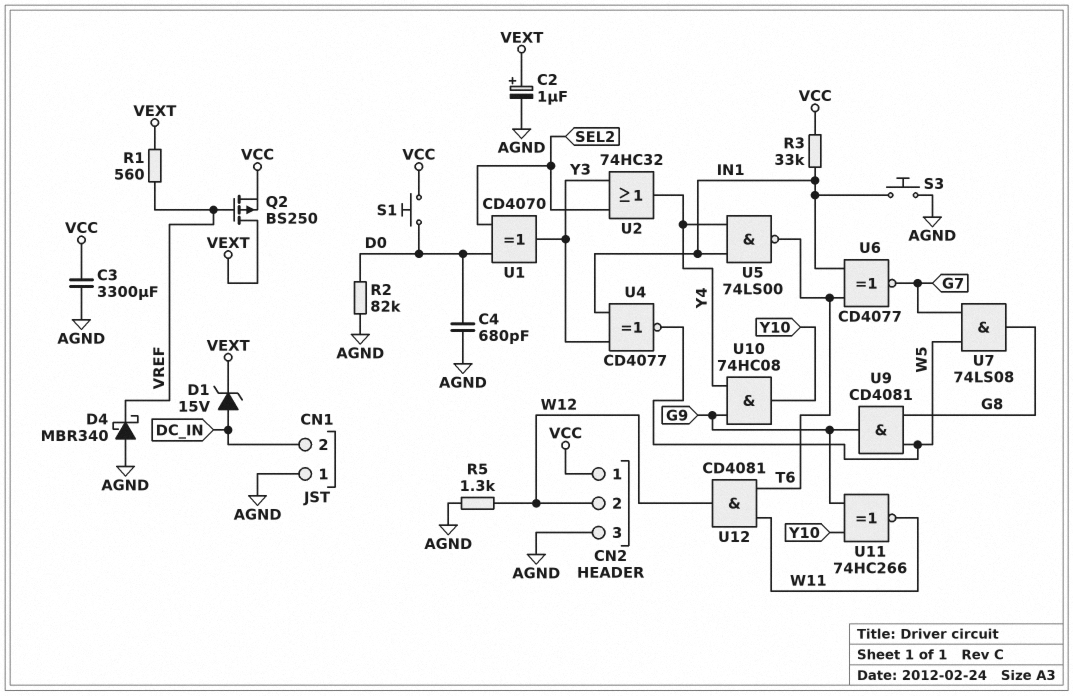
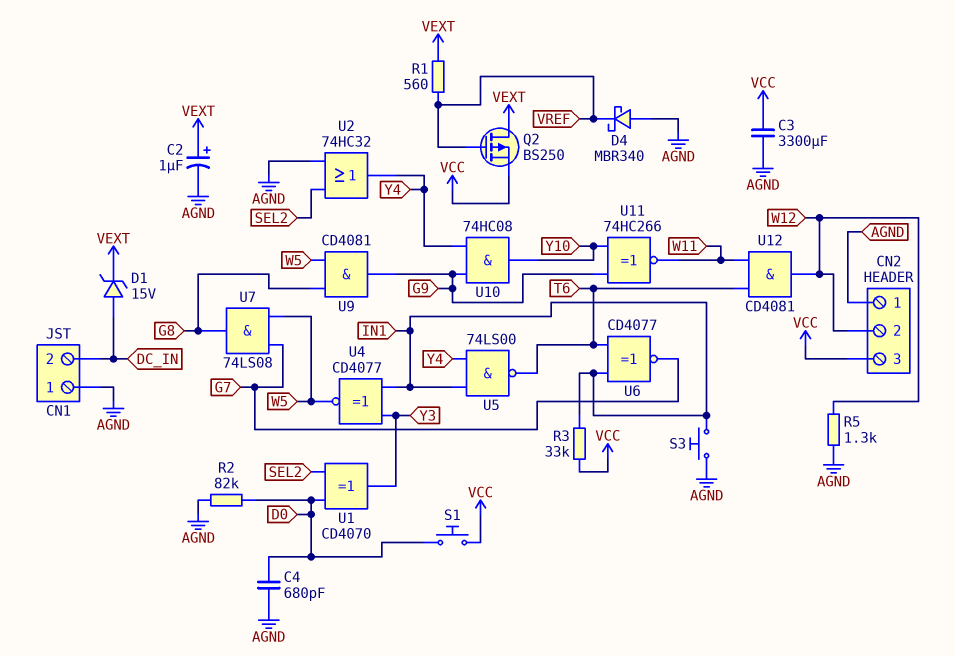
CN2 pin 1: VCC -> AGND
CN2 pin 3: AGND -> VCC
U2: OR 74HC32 (in SEL2, in Y3, out Y4) -> OR 74HC32 (in AGND, in SEL2, out Y4)

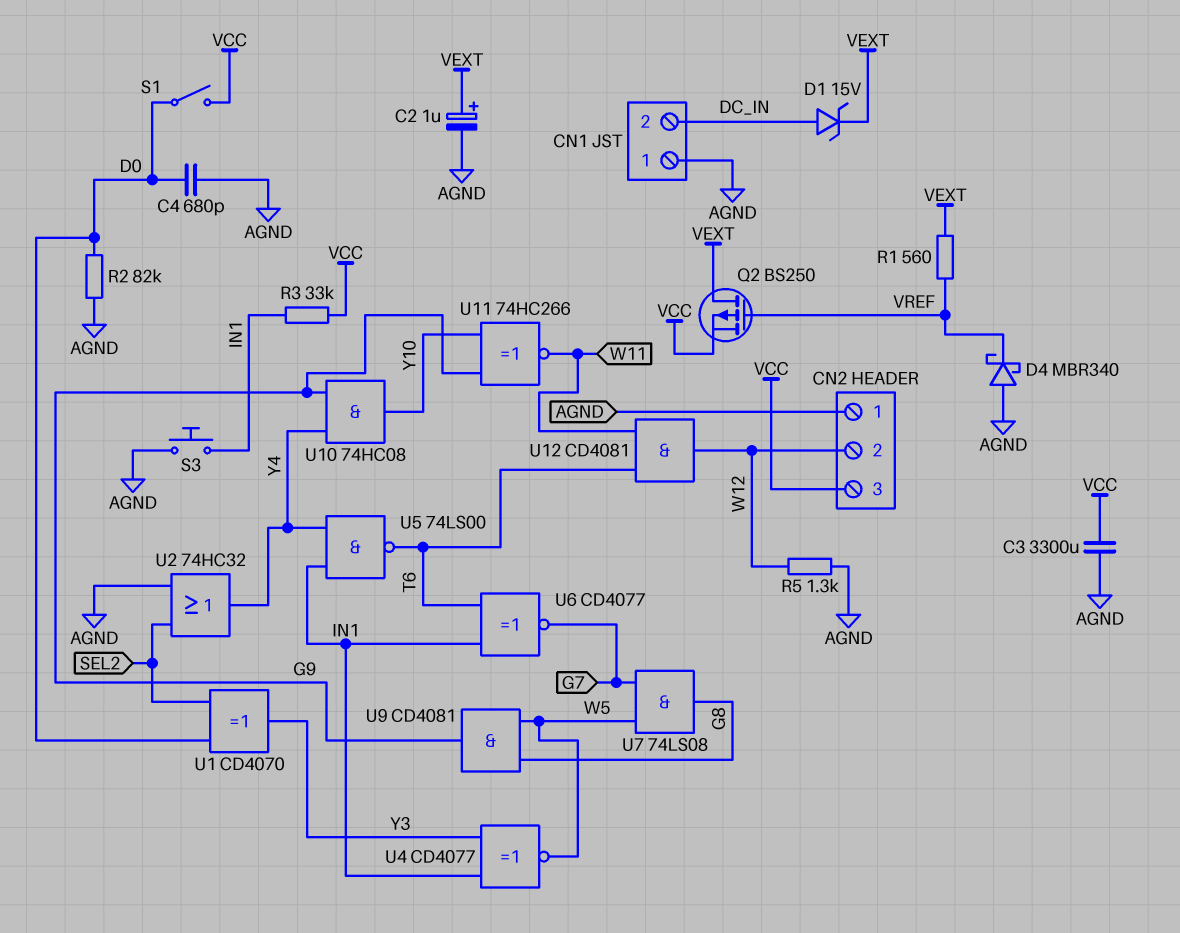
S1: button (D0, VCC) -> switch (D0, VCC)

